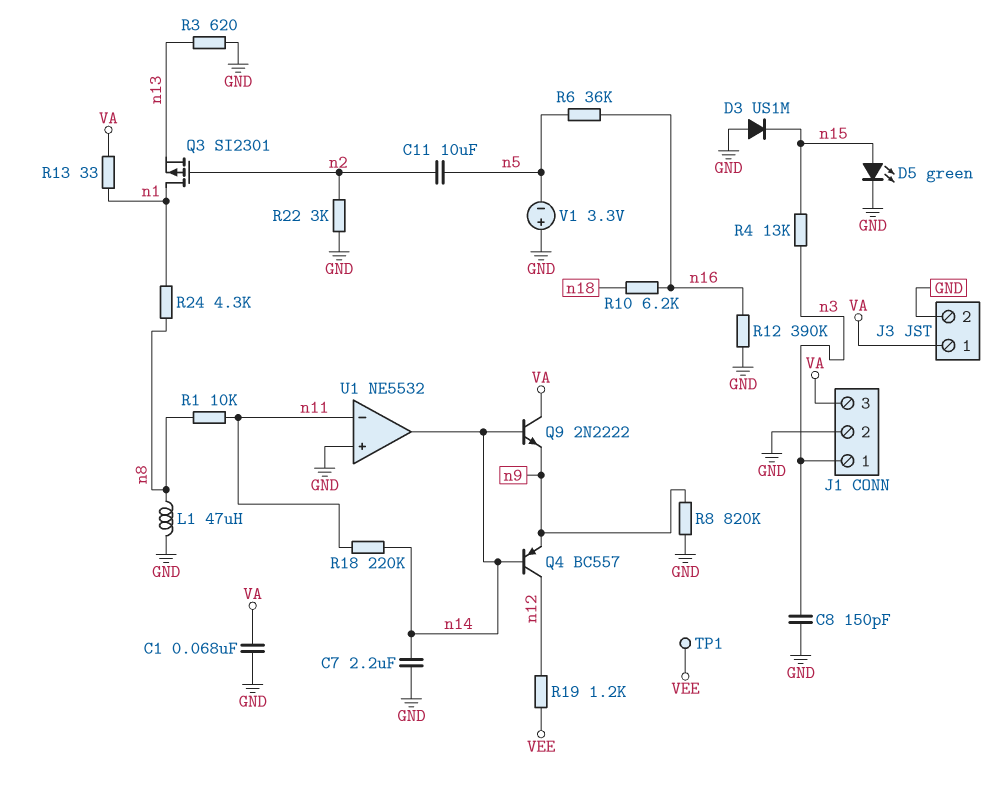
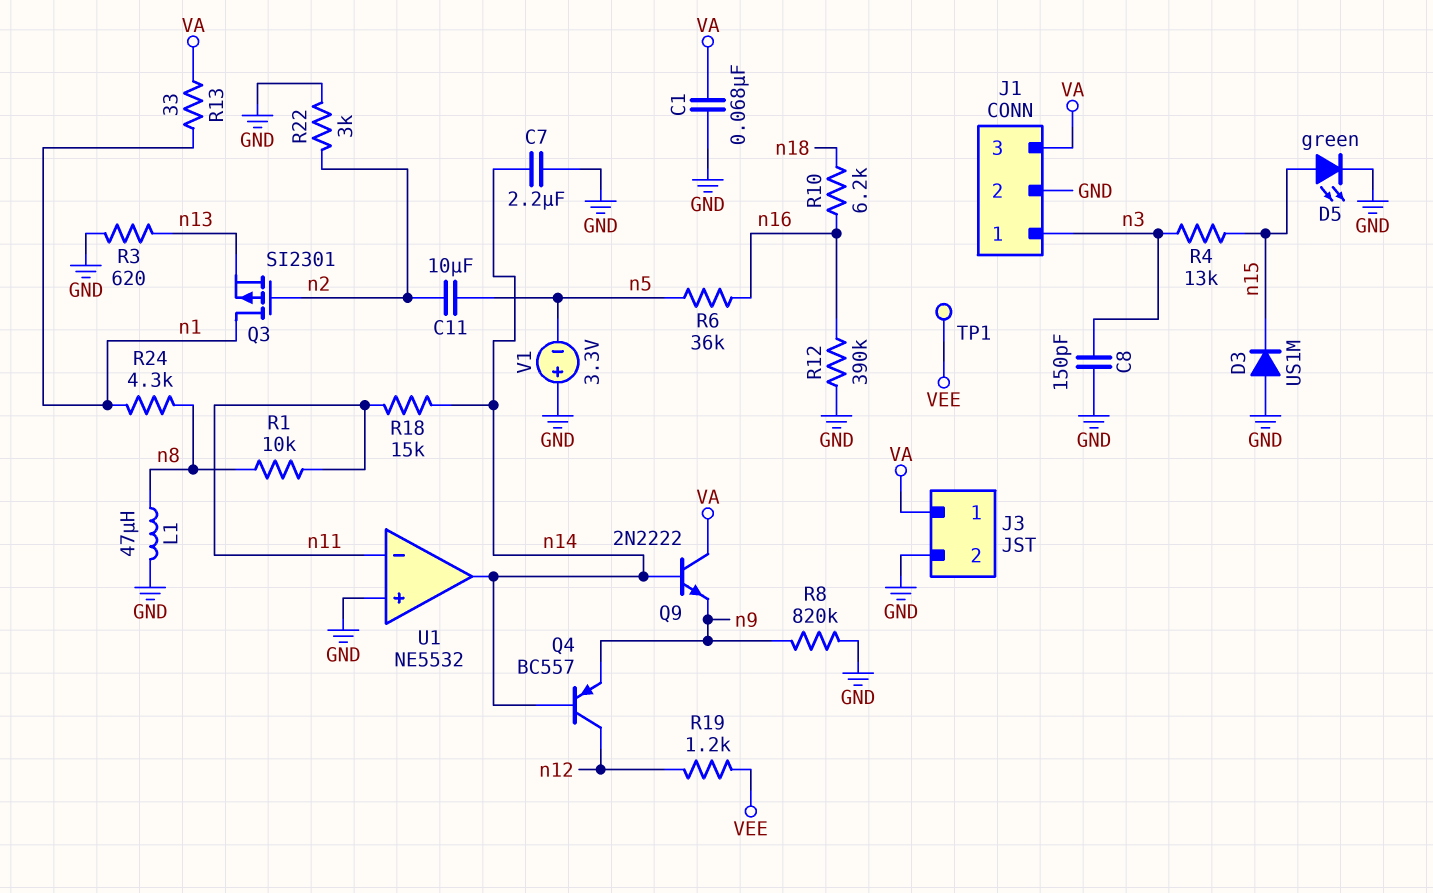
R18: 220k (n11, n14) -> 15k (n11, n14)

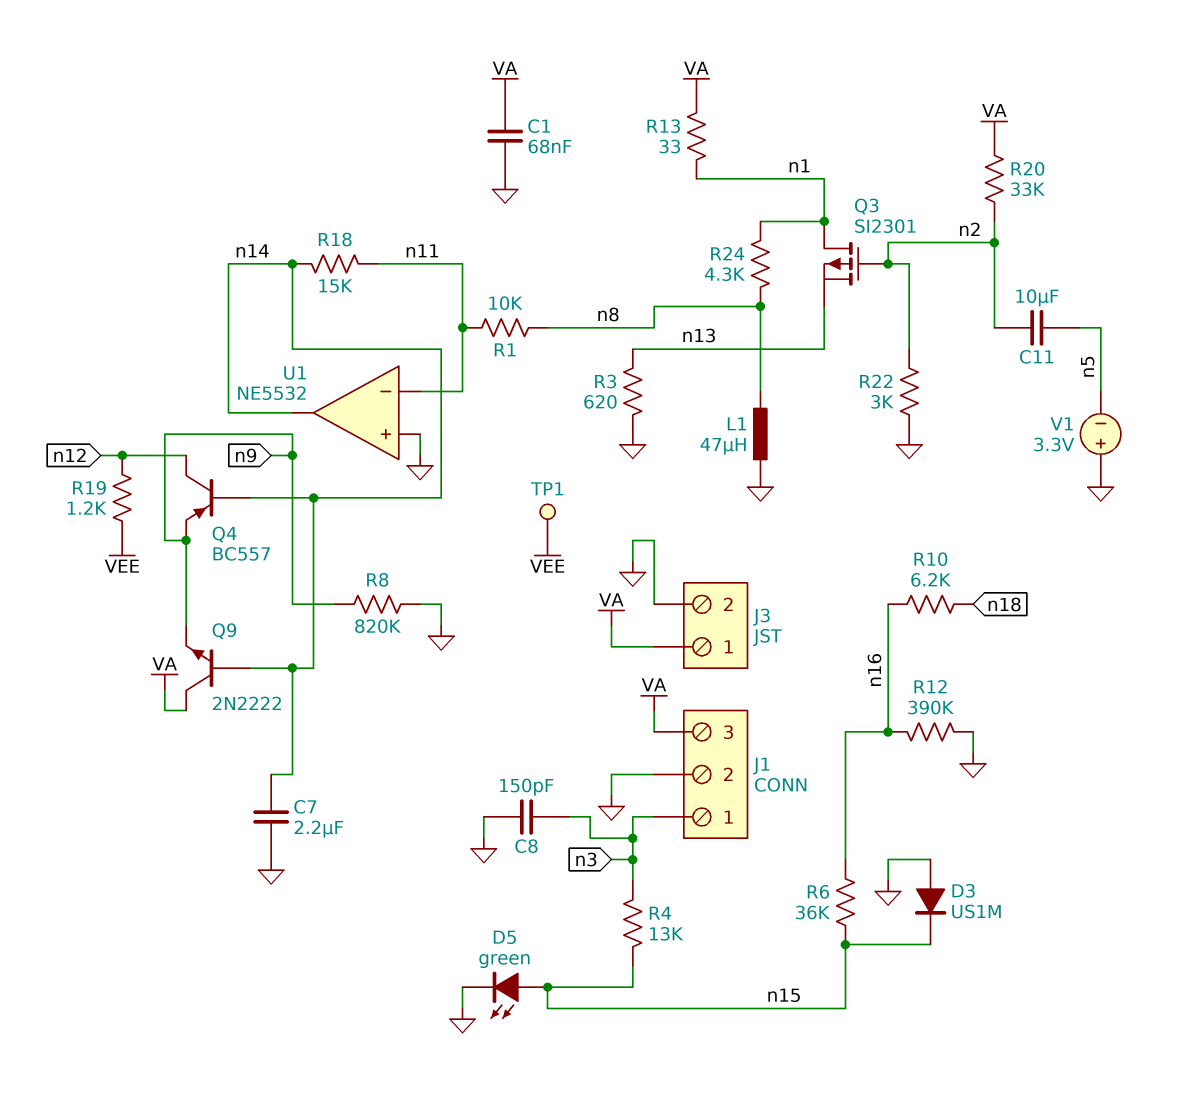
R6: 36k (n5, n16) -> 36k (n15, n16)
R20: none -> 33k (VA, n2)

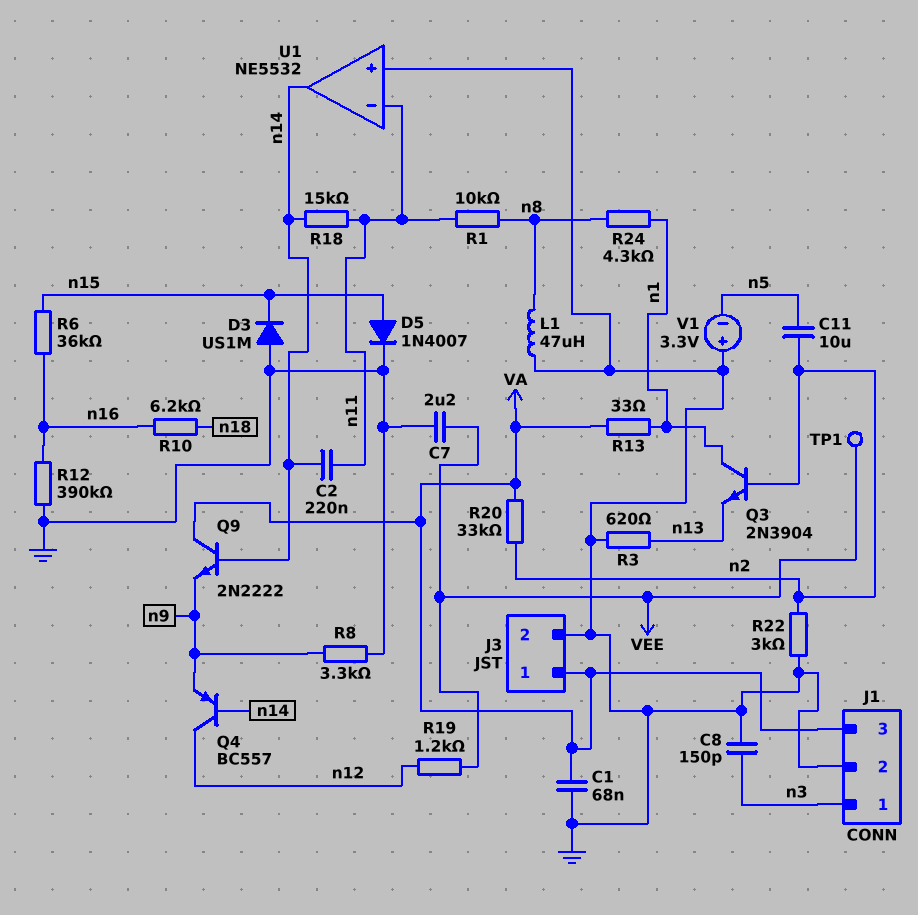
C2: none -> 220nF (n11, n14)
C7: 2.2uF (GND, n14) -> 2.2uF (GND, VEE)
D5: LED green (A n15, K GND) -> diode 1N4007 (A n15, K GND)
Q3: PMOS SI2301 (G n2, D n1, S n13) -> NPN 2N3904 (B n2, C n1, E n13)
R4: 13k (n3, n15) -> none
R8: 820k (GND, n9) -> 3.3k (GND, n9)

